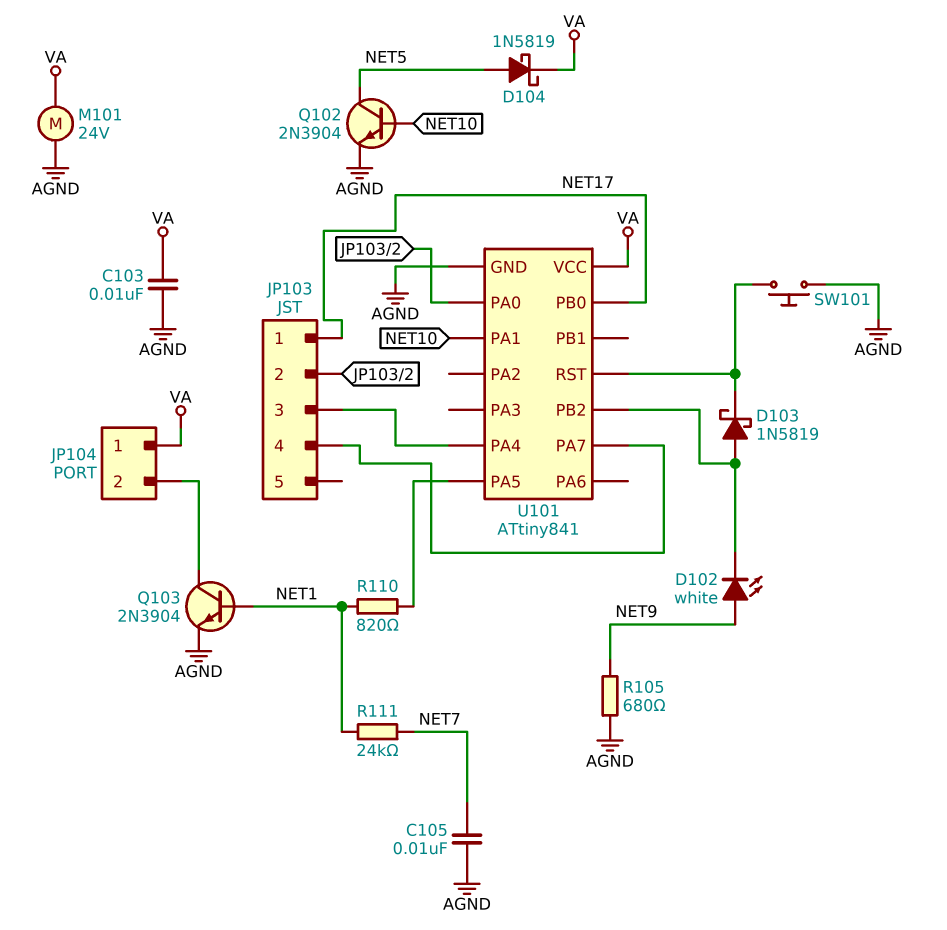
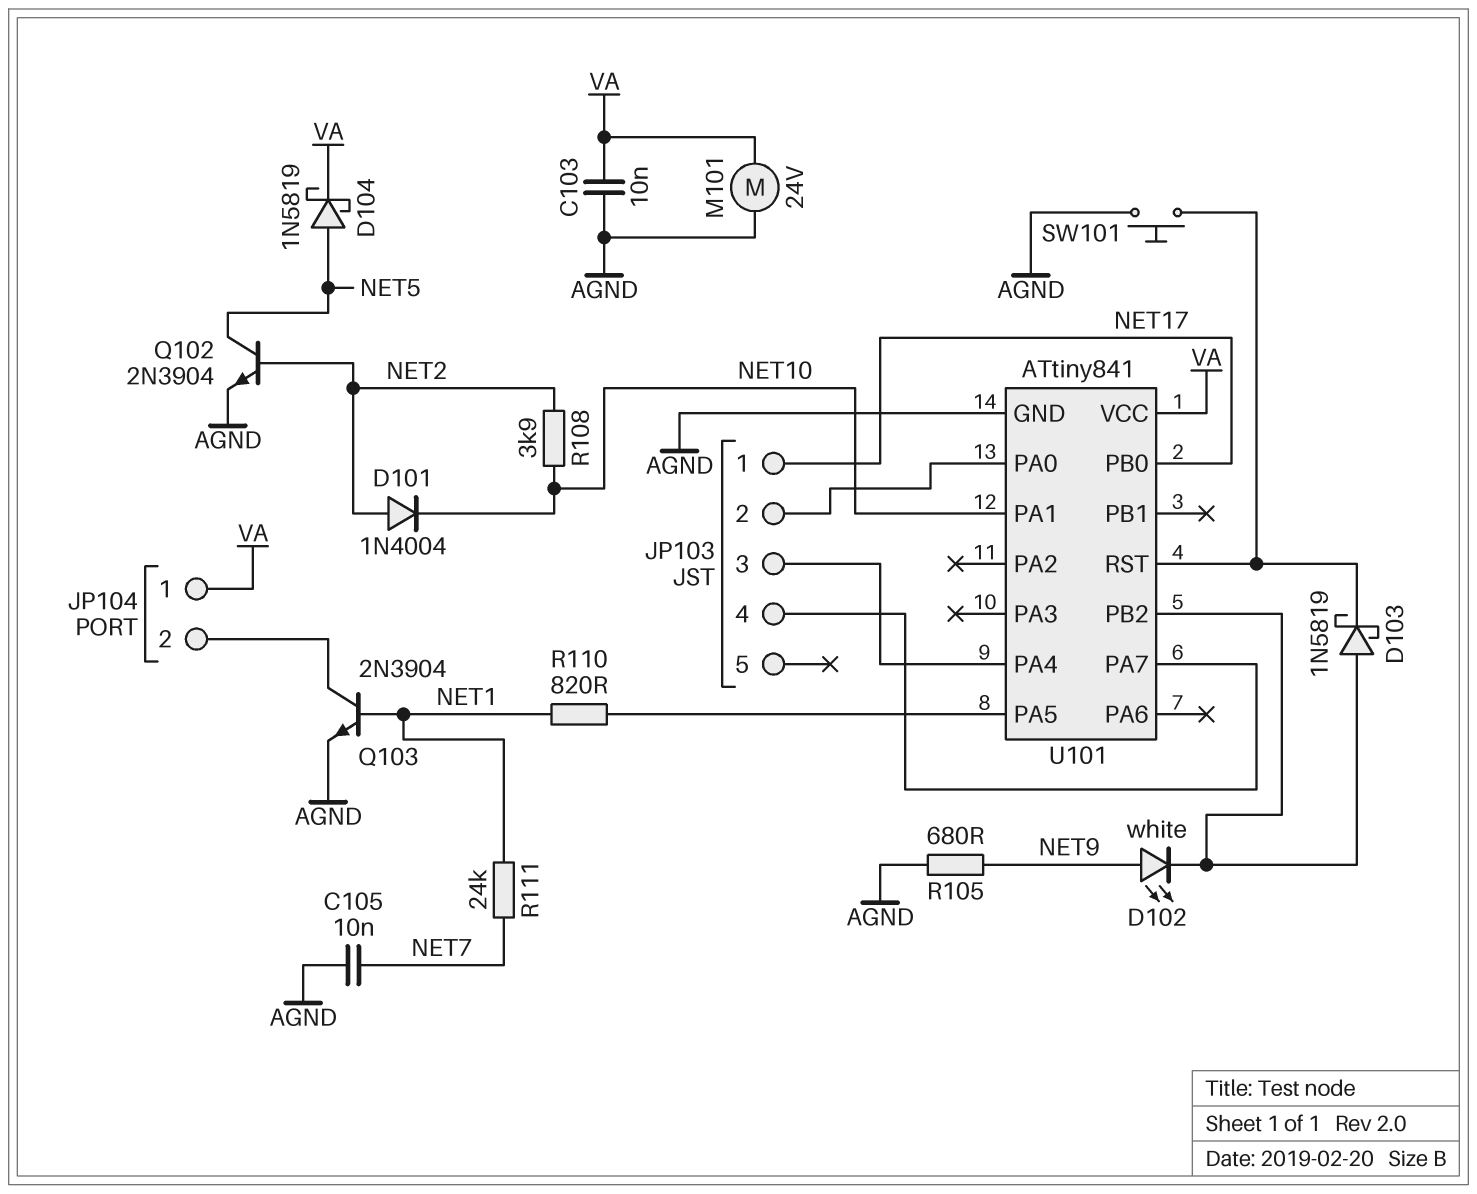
D101: none -> diode 1N4004 (A NET2, K NET10)
Q102: NPN 2N3904 (B NET10, C NET5, E AGND) -> NPN 2N3904 (B NET2, C NET5, E AGND)
R108: none -> 3.9k (NET2, NET10)

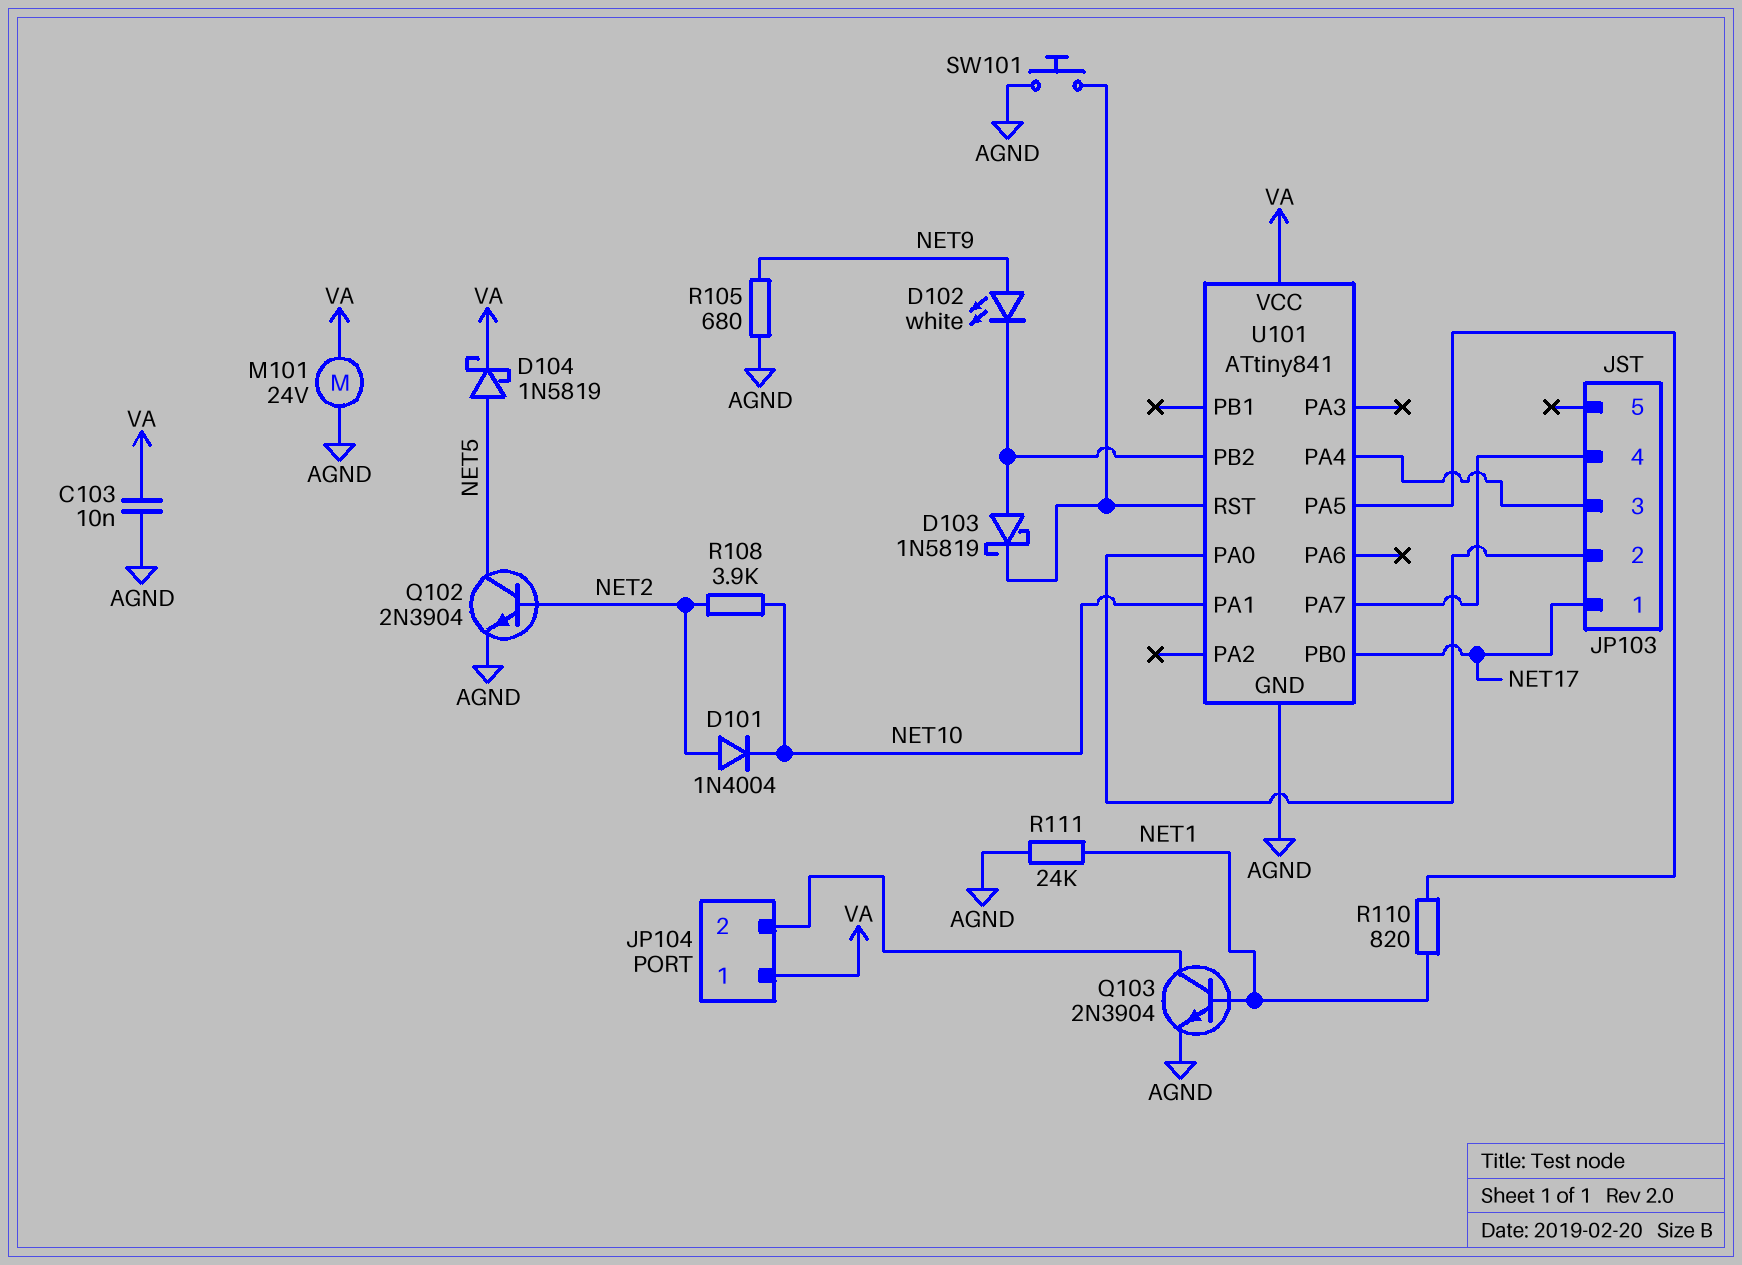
C105: 10nF (AGND, NET7) -> none
R111: 24k (NET1, NET7) -> 24k (AGND, NET1)

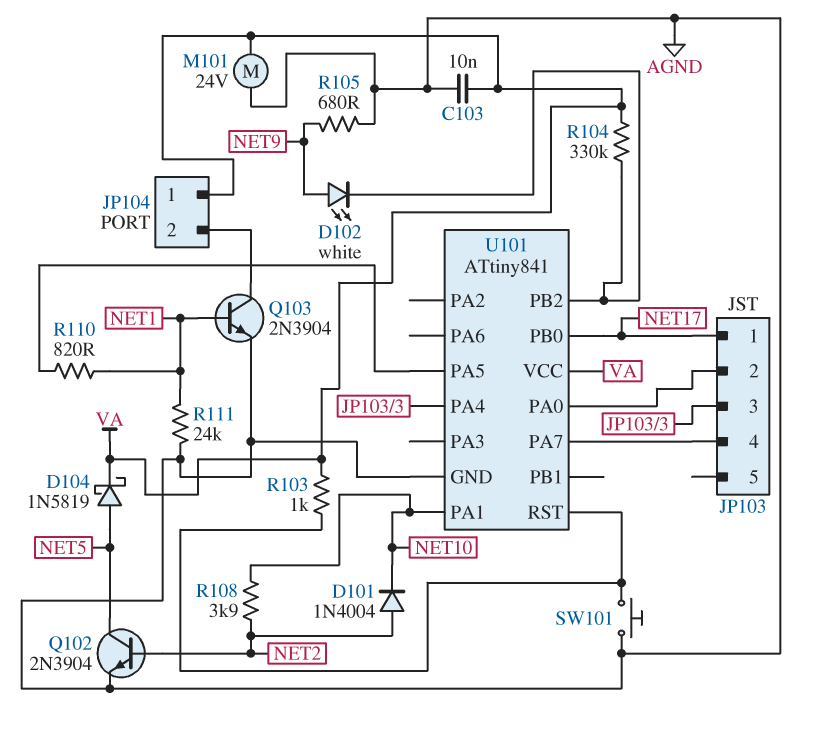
D103: schottky 1N5819 (A U101/PB2, K U101/RST) -> none
R103: none -> 1k (U101/RST, VA)
R104: none -> 330k (U101/PB2, VA)

